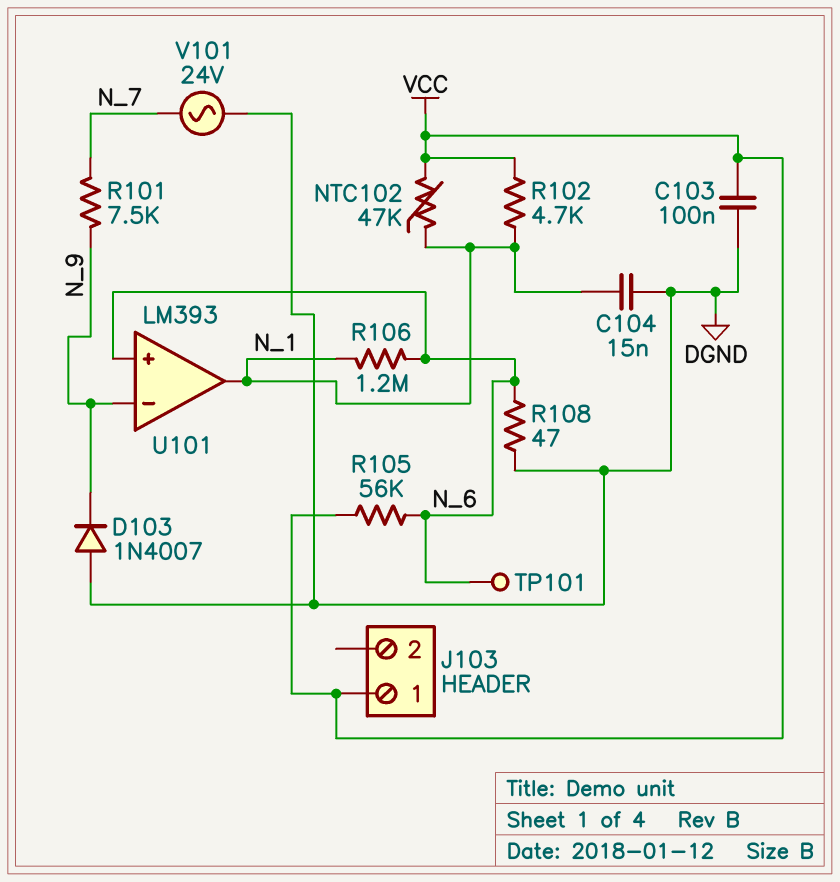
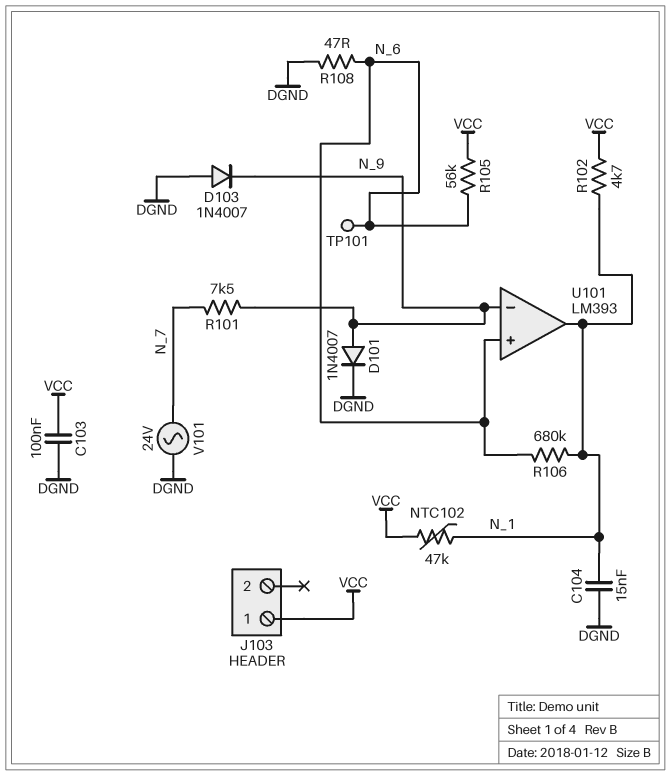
D101: none -> diode 1N4007 (A N_9, K DGND)
R106: 1.2M (N_1, N_6) -> 680k (N_1, N_6)

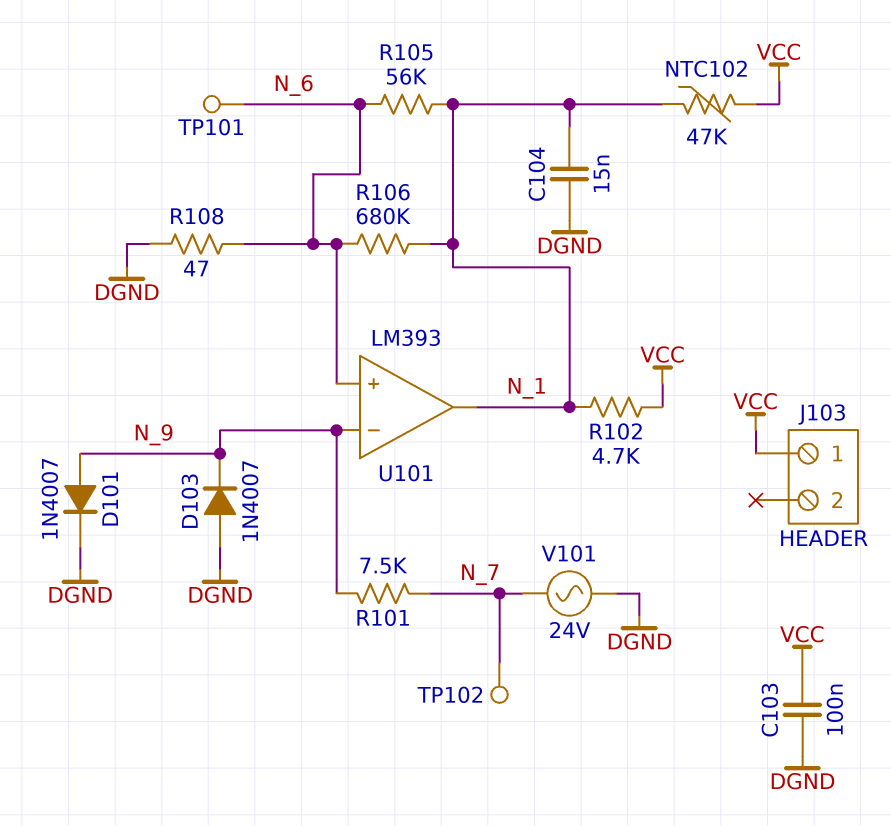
R105: 56k (N_6, VCC) -> 56k (N_1, N_6)
TP102: none -> test point (N_7)

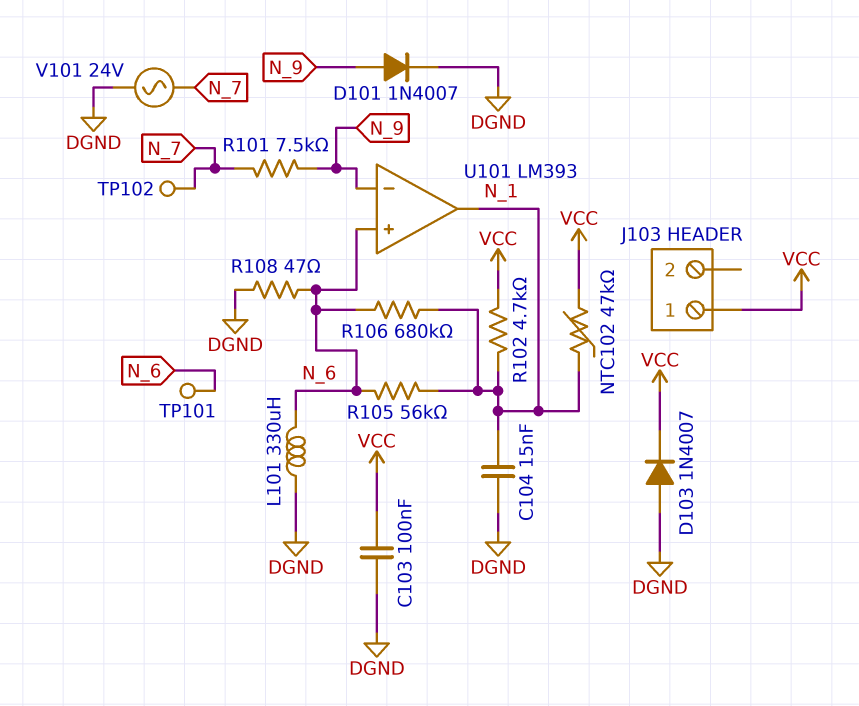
D103: diode 1N4007 (A DGND, K N_9) -> diode 1N4007 (A DGND, K VCC)
L101: none -> 330uH (DGND, N_6)

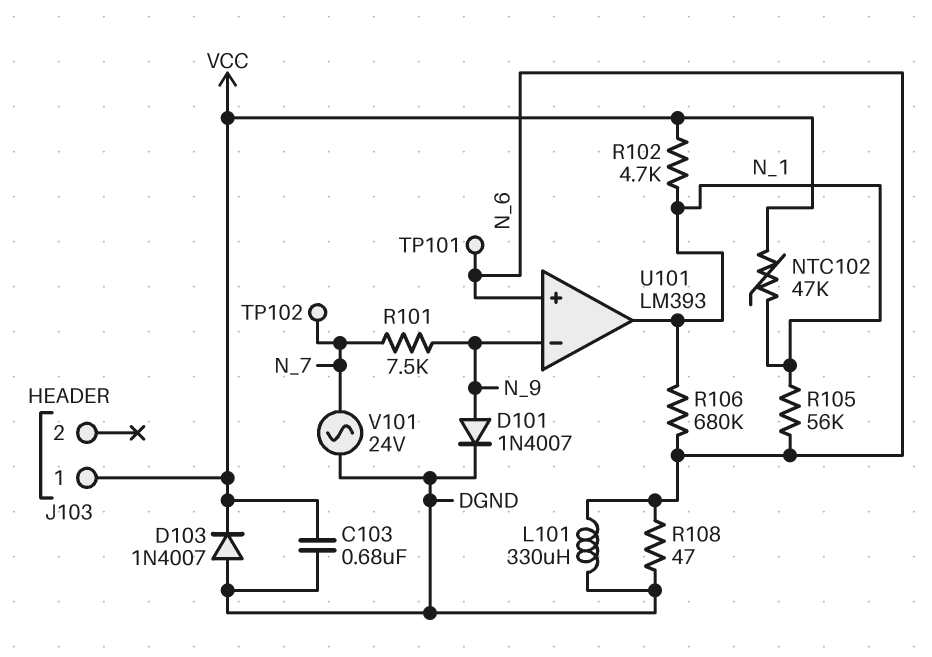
C103: 100nF (DGND, VCC) -> 680nF (DGND, VCC)
C104: 15nF (DGND, N_1) -> none

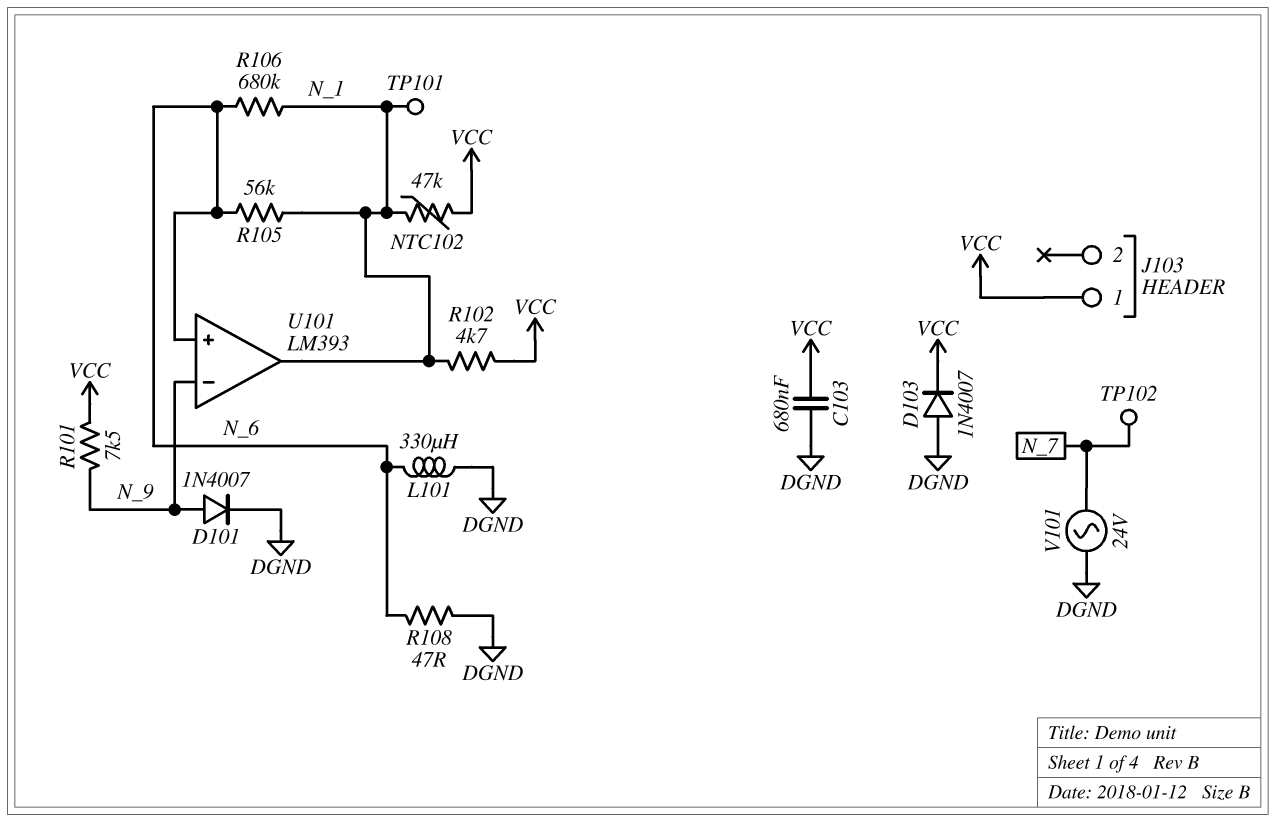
R101: 7.5k (N_7, N_9) -> 7.5k (N_9, VCC)
TP101: test point (N_6) -> test point (N_1)

